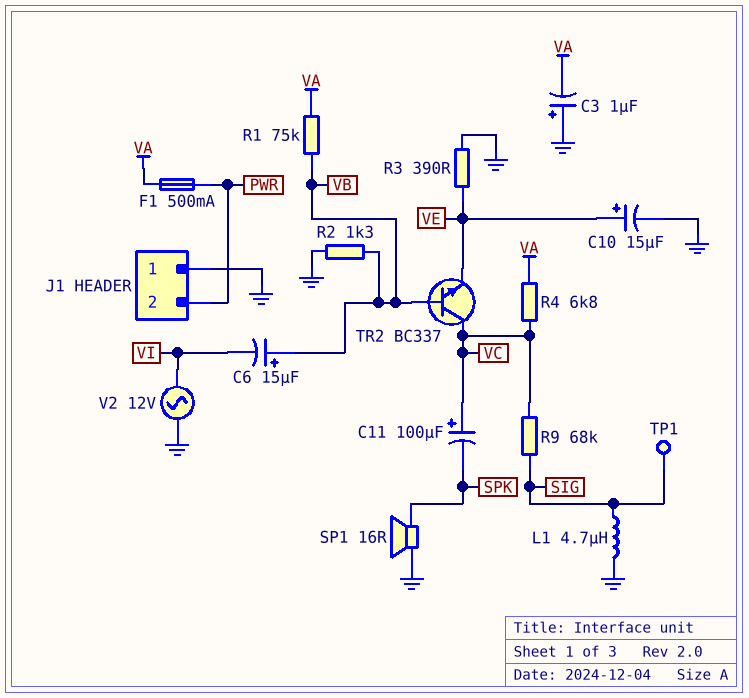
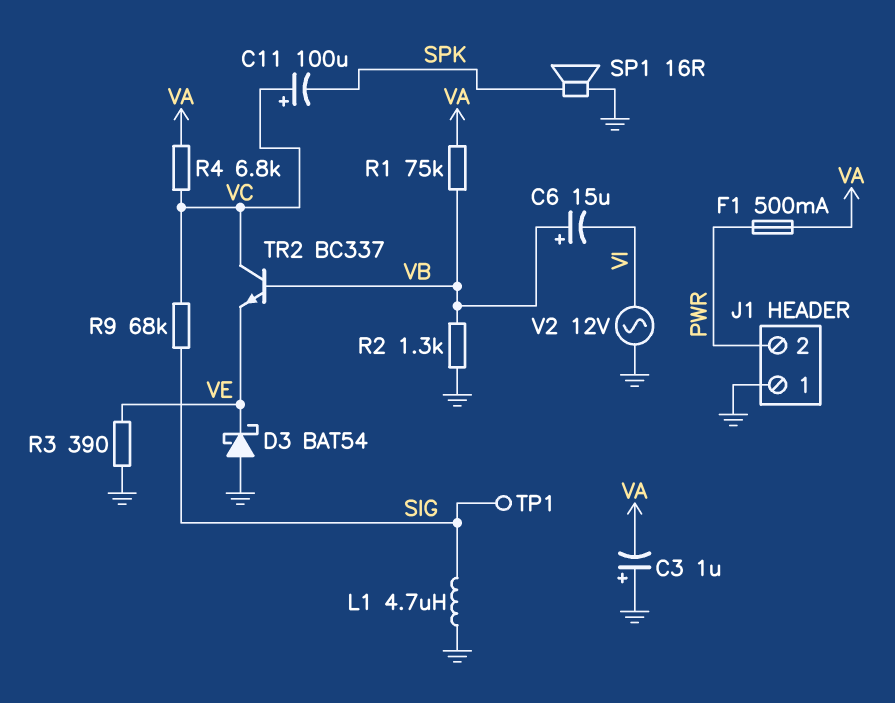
C10: 15uF (plus VE, minus GND) -> none
D3: none -> schottky BAT54 (A GND, K VE)

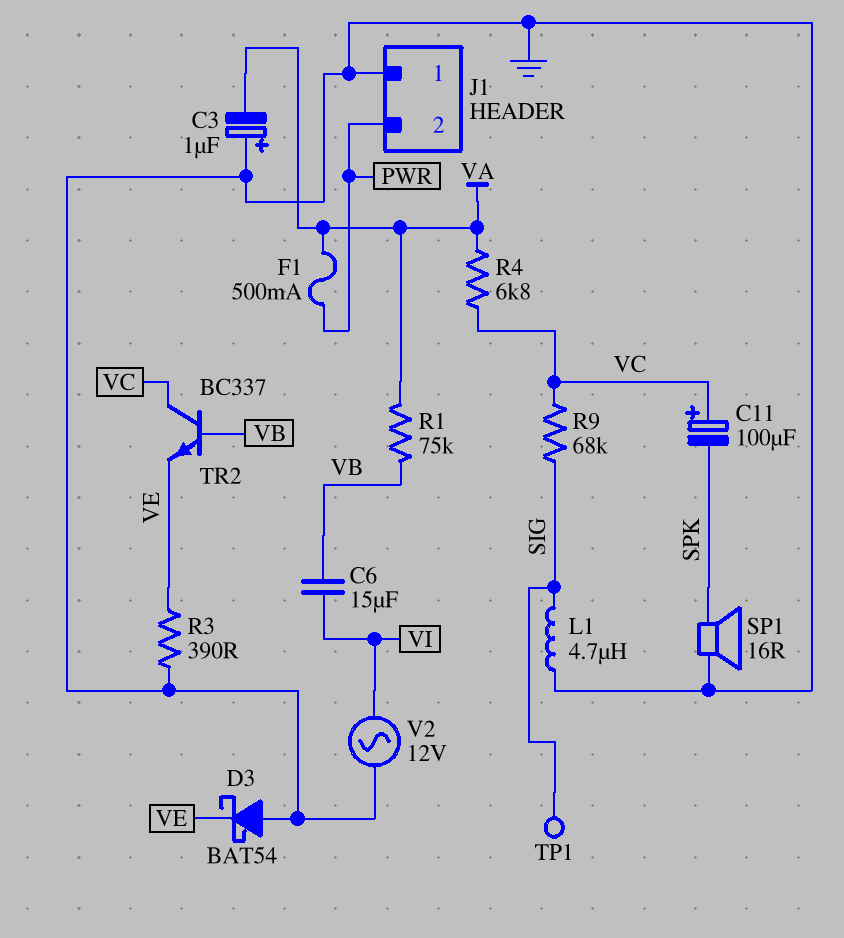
C6: 15uF (plus VB, minus VI) -> 15uF (VB, VI)
R2: 1.3k (GND, VB) -> none

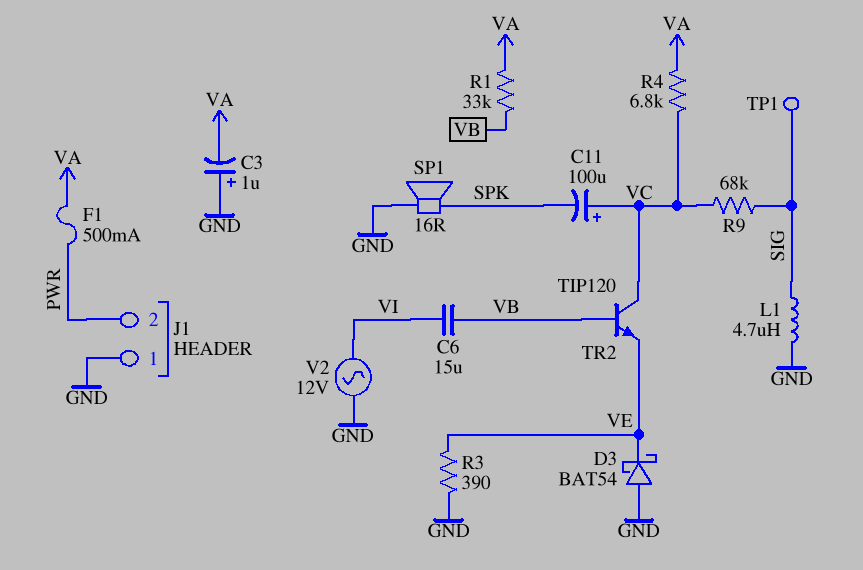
R1: 75k (VA, VB) -> 33k (VA, VB)
TR2: NPN BC337 (B VB, C VC, E VE) -> NPN TIP120 (B VB, C VC, E VE)

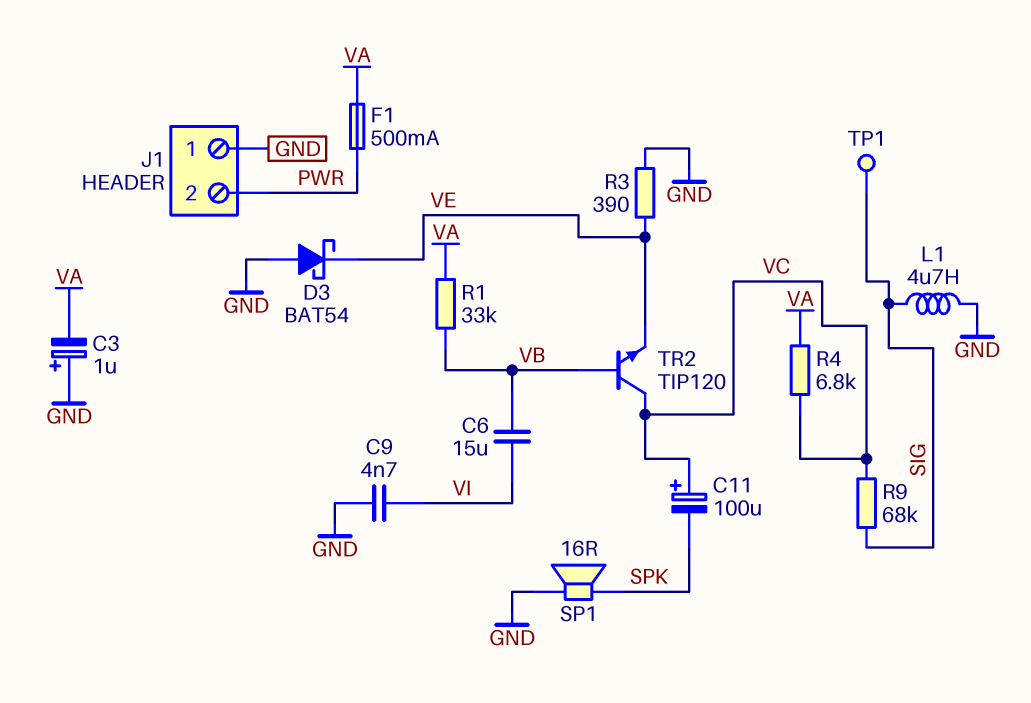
C9: none -> 4.7nF (GND, VI)
V2: AC 12V (GND, VI) -> none

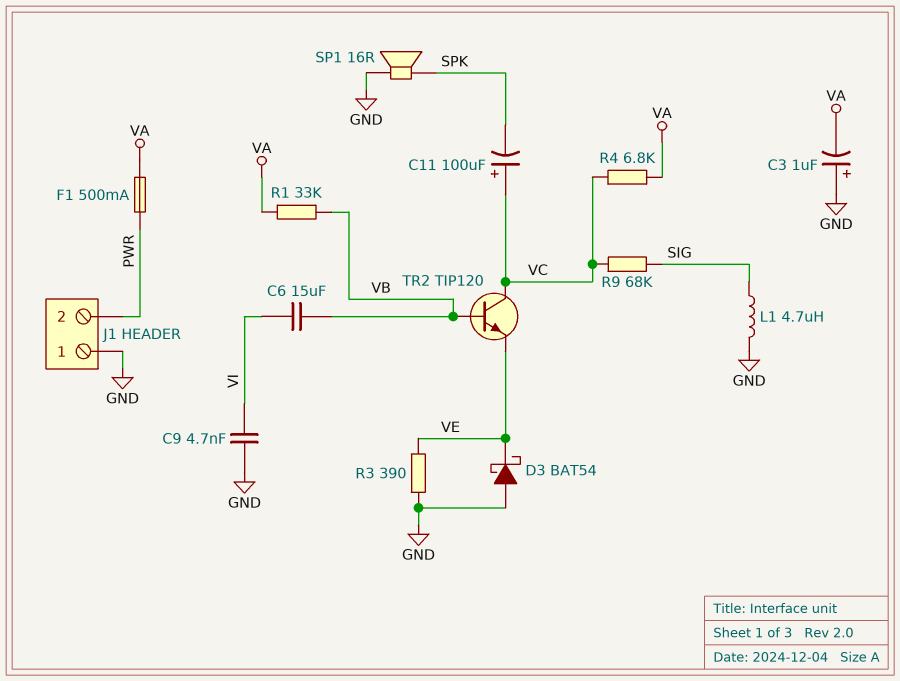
TP1: test point (SIG) -> none

